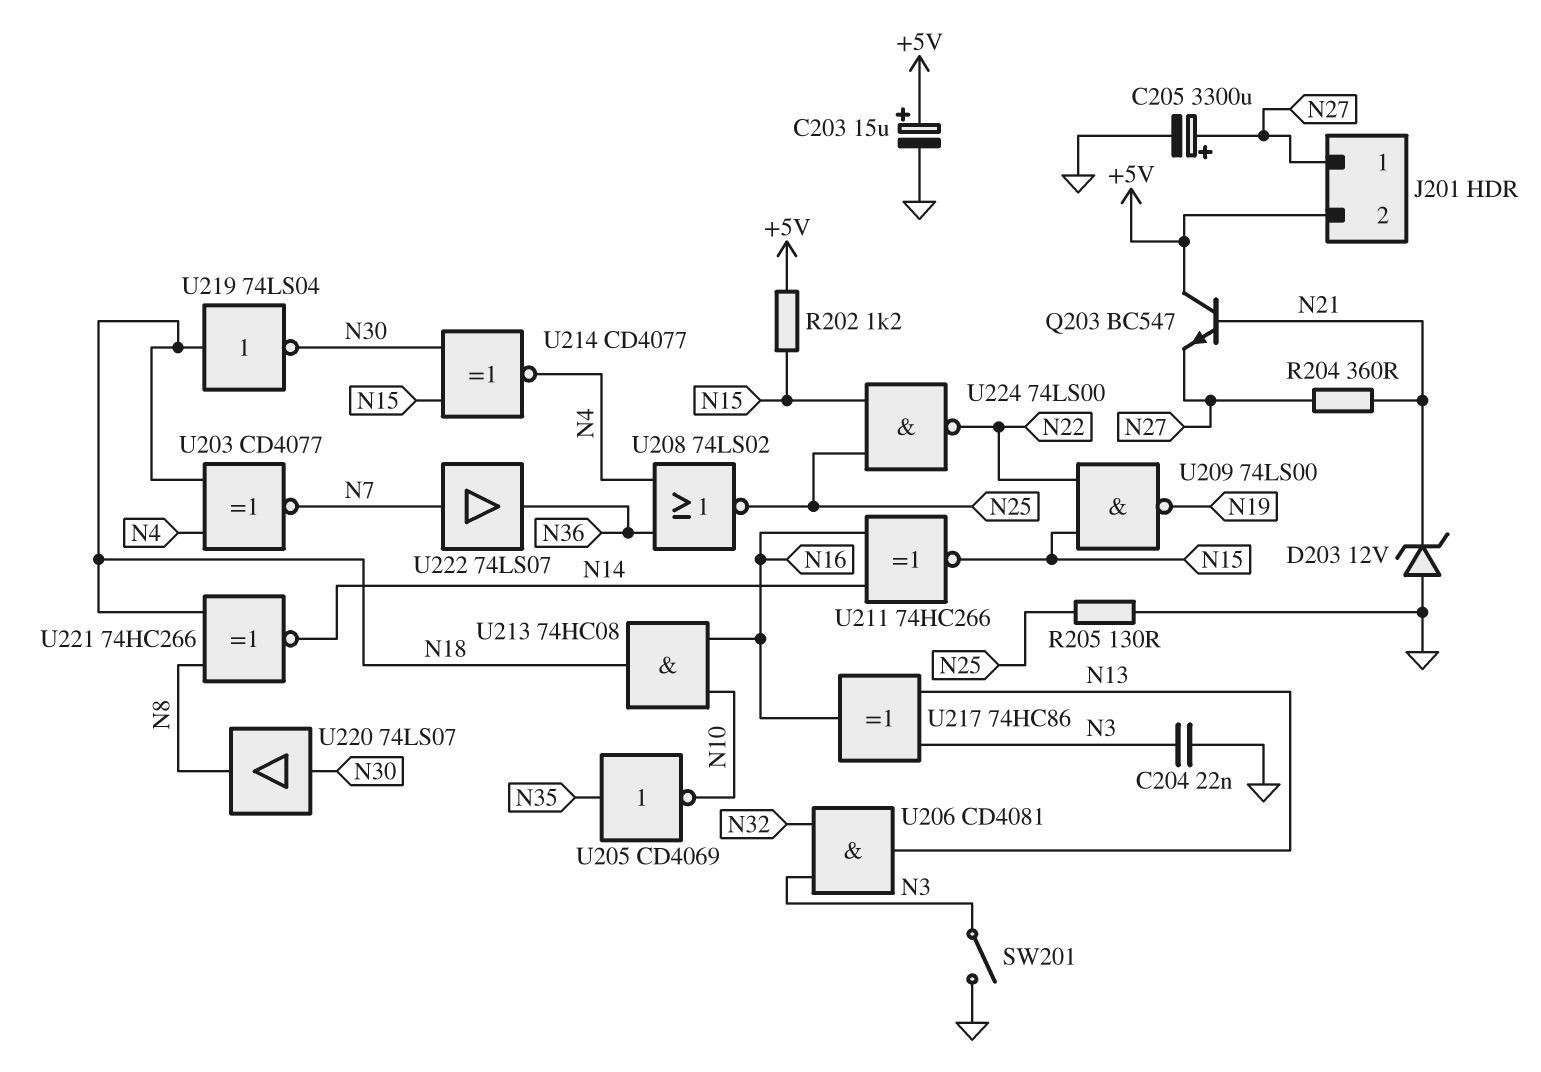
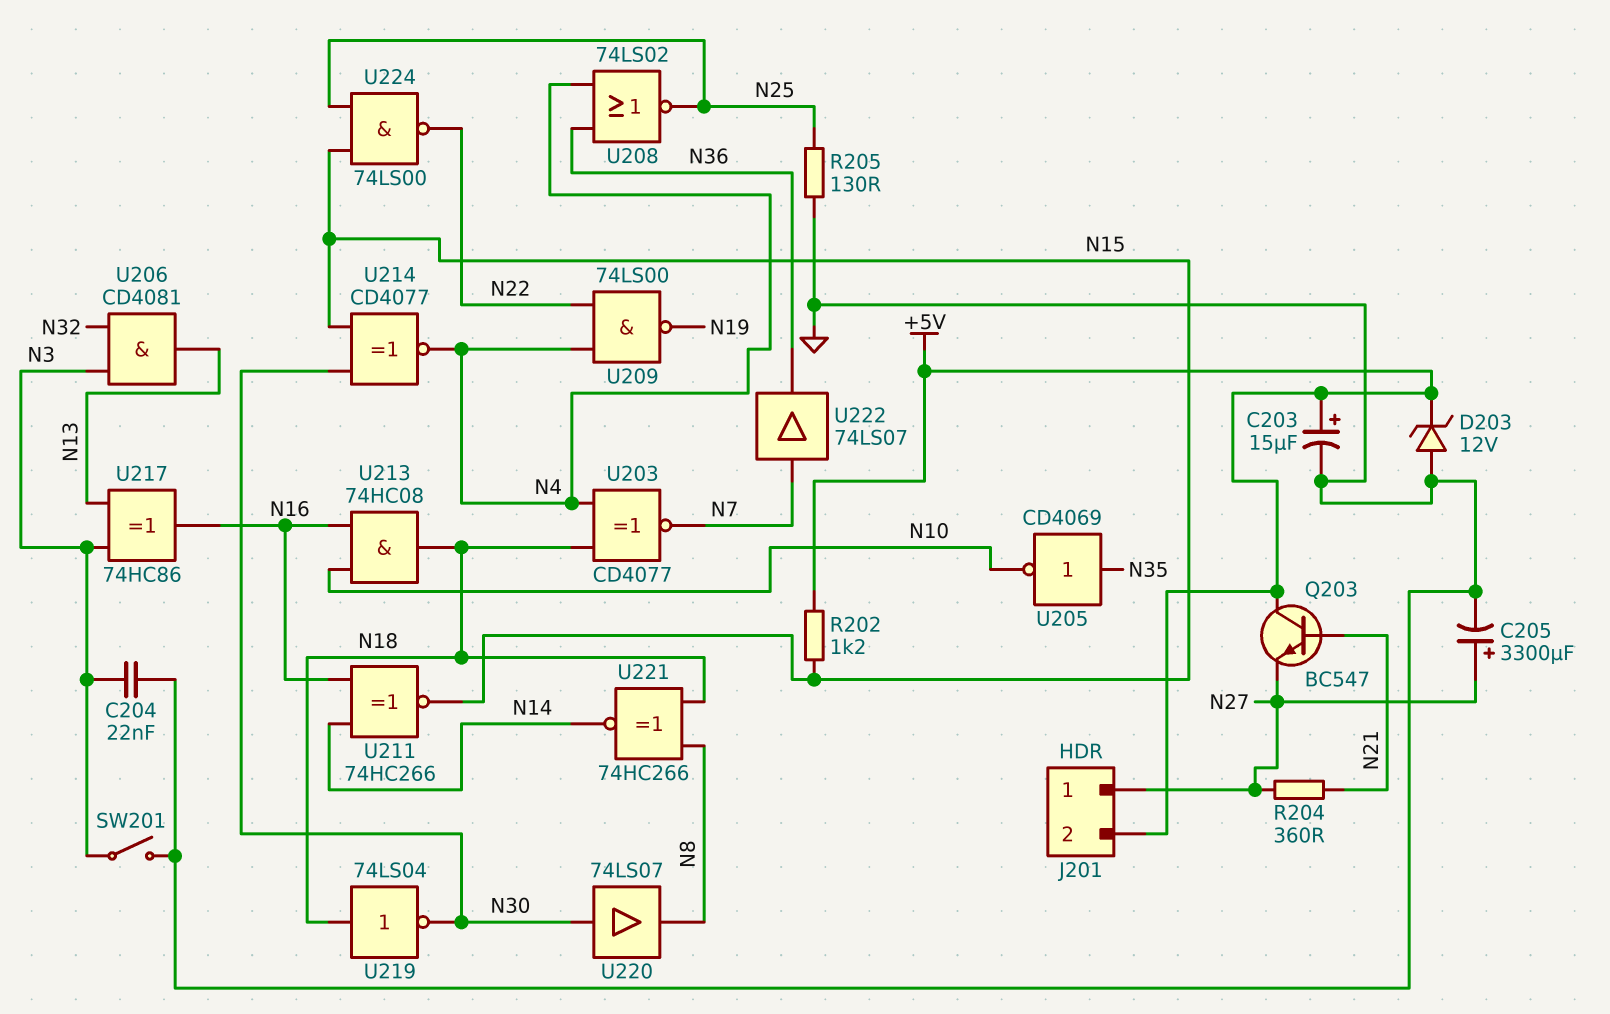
D203: zener 12V (A GND, K N21) -> zener 12V (A GND, K +5V)
U209: NAND 74LS00 (in N15, in N22, out N19) -> NAND 74LS00 (in N4, in N22, out N19)

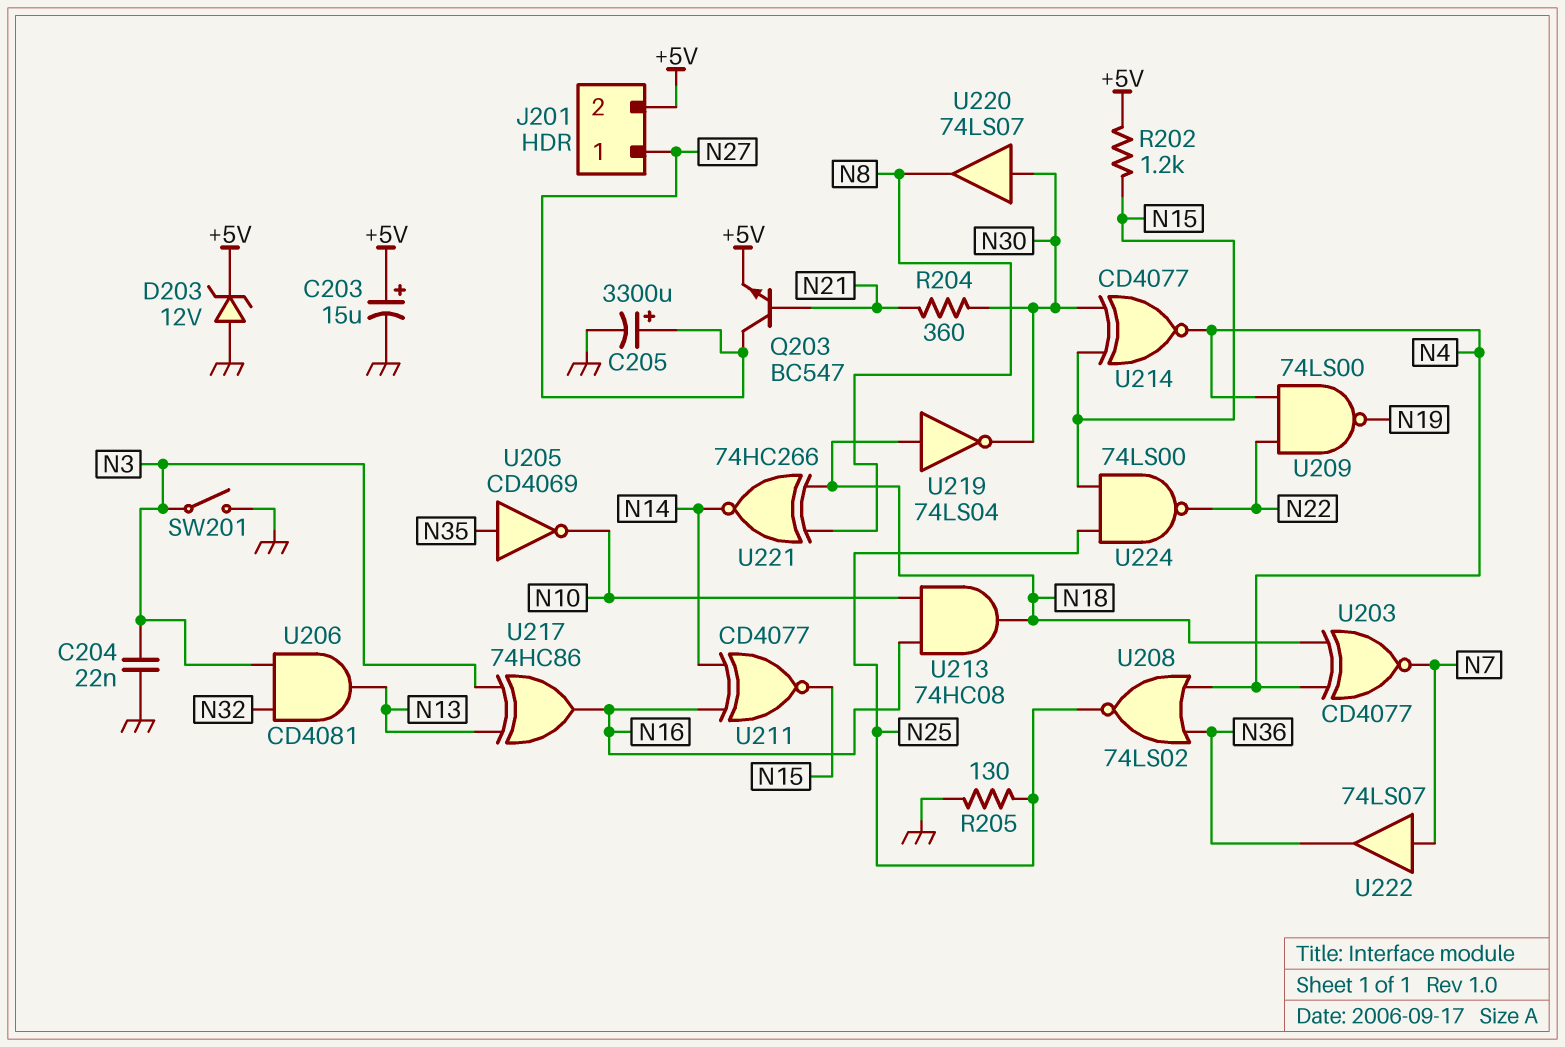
Q203: NPN BC547 (B N21, C +5V, E N27) -> NPN BC547 (B N21, C N27, E +5V)
R204: 360 (N21, N27) -> 360 (N21, N30)
U211: XNOR 74HC266 (in N14, in N16, out N15) -> XNOR CD4077 (in N14, in N16, out N15)

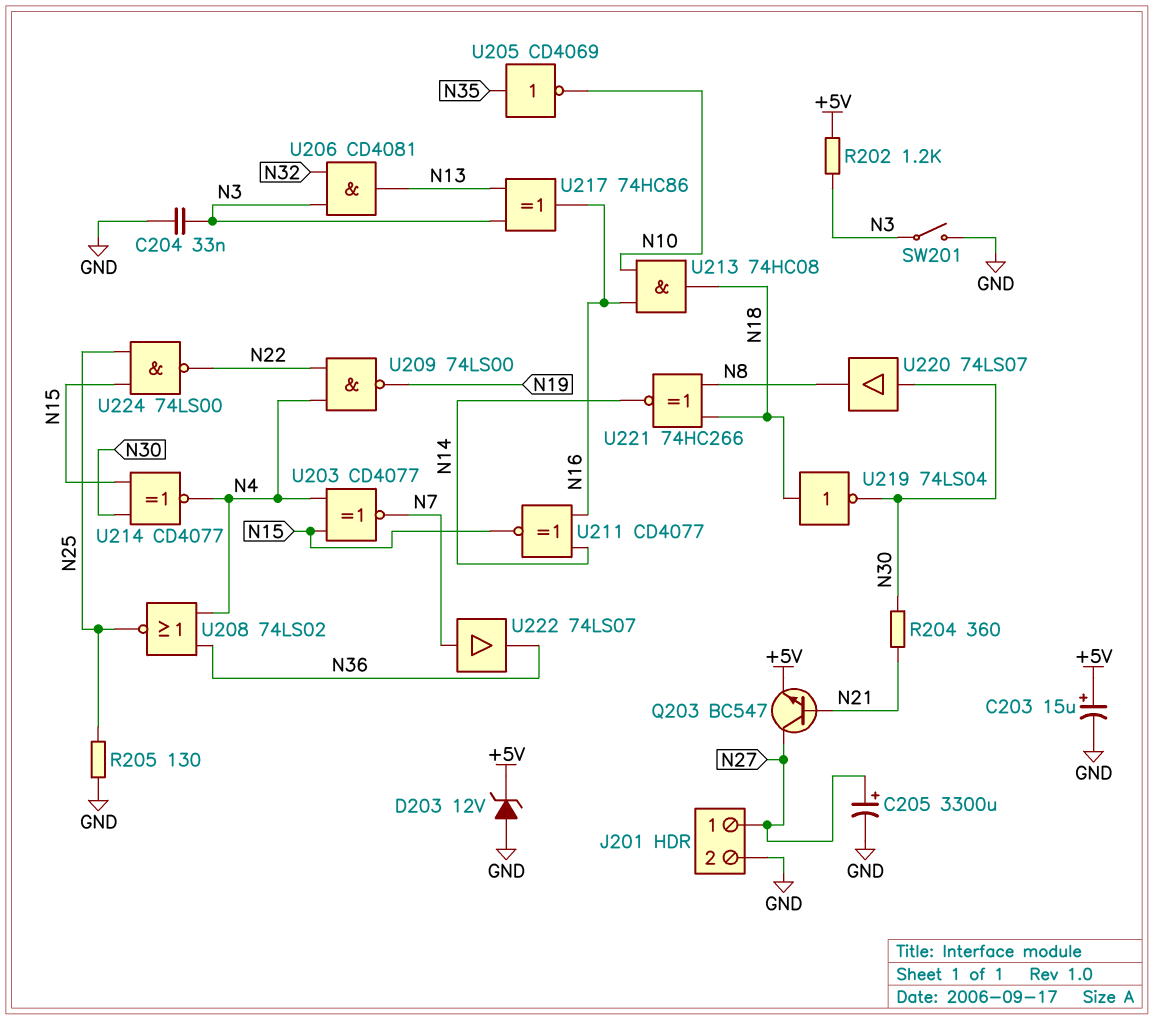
C204: 22nF (GND, N3) -> 33nF (GND, N3)
J201 pin 2: +5V -> GND
R202: 1.2k (+5V, N15) -> 1.2k (+5V, N3)
U203: XNOR CD4077 (in N4, in N18, out N7) -> XNOR CD4077 (in N4, in N15, out N7)

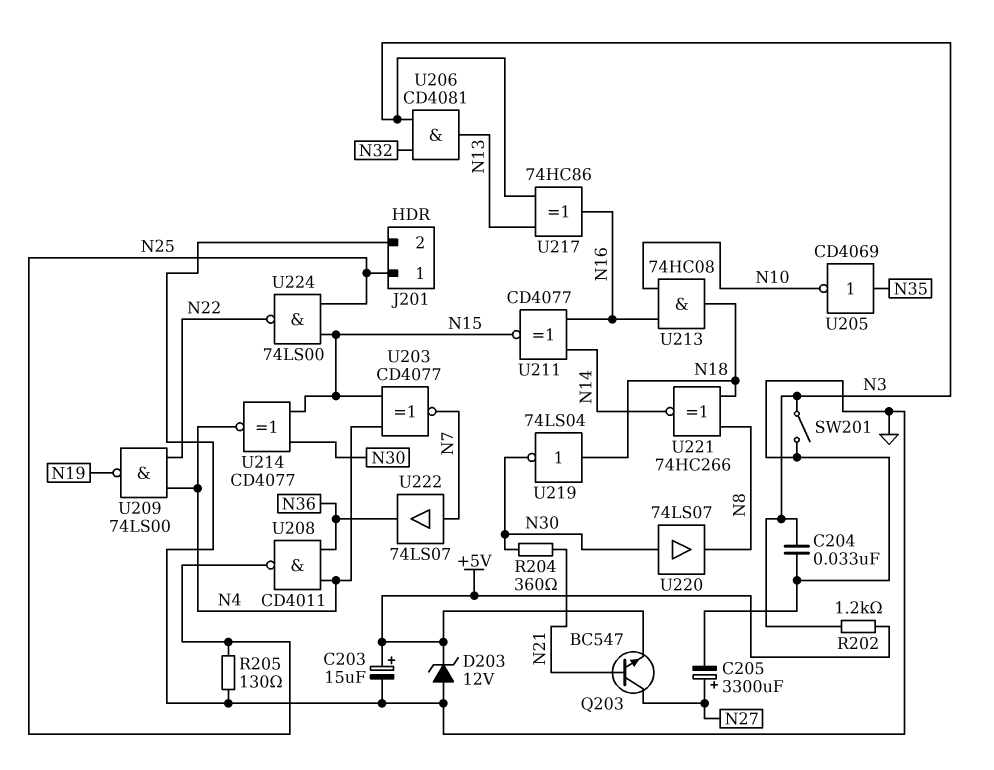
J201 pin 1: N27 -> N25
U208: NOR 74LS02 (in N4, in N36, out N25) -> NAND CD4011 (in N4, in N36, out N25)

